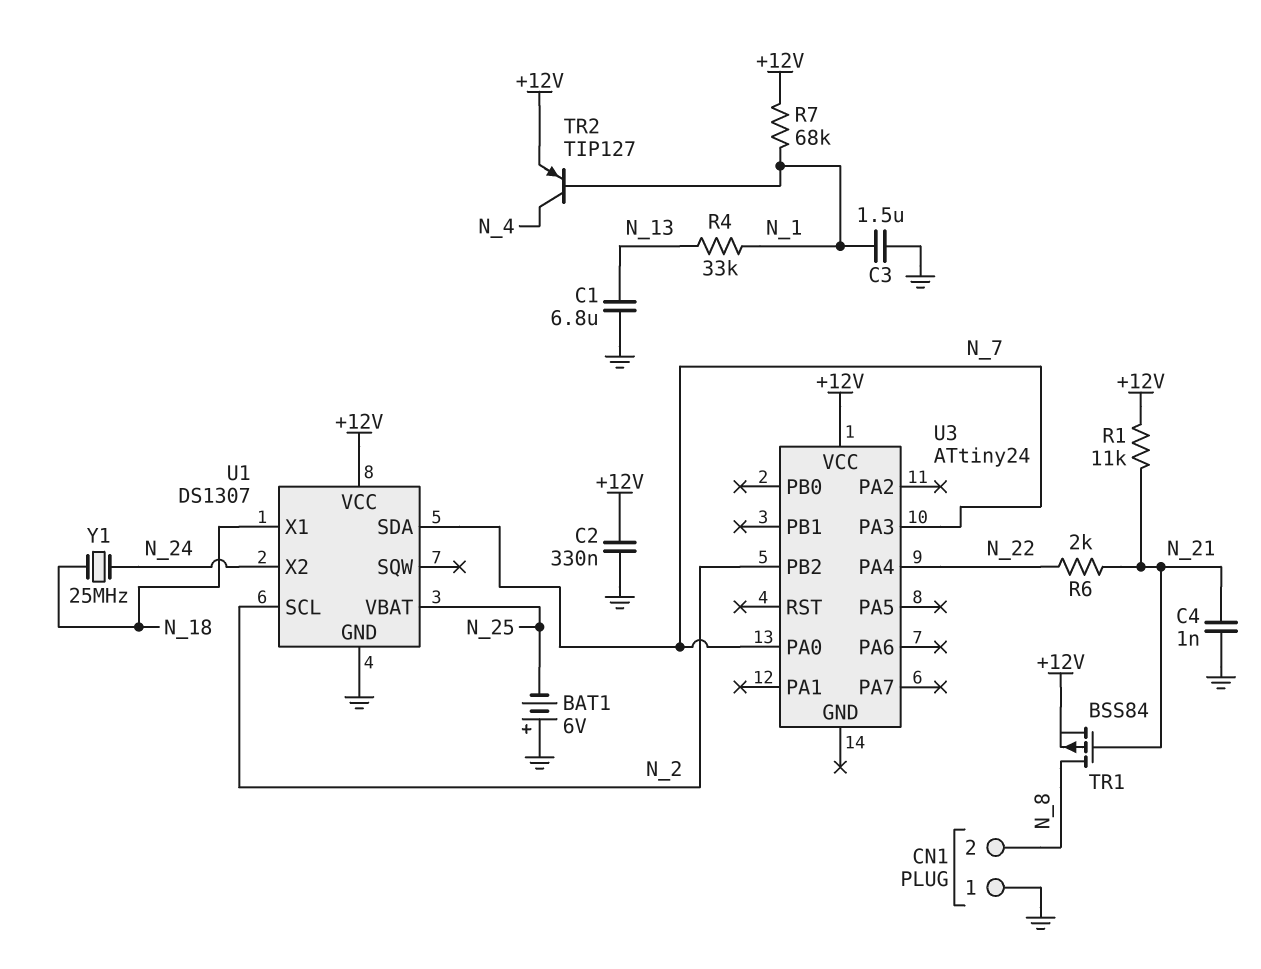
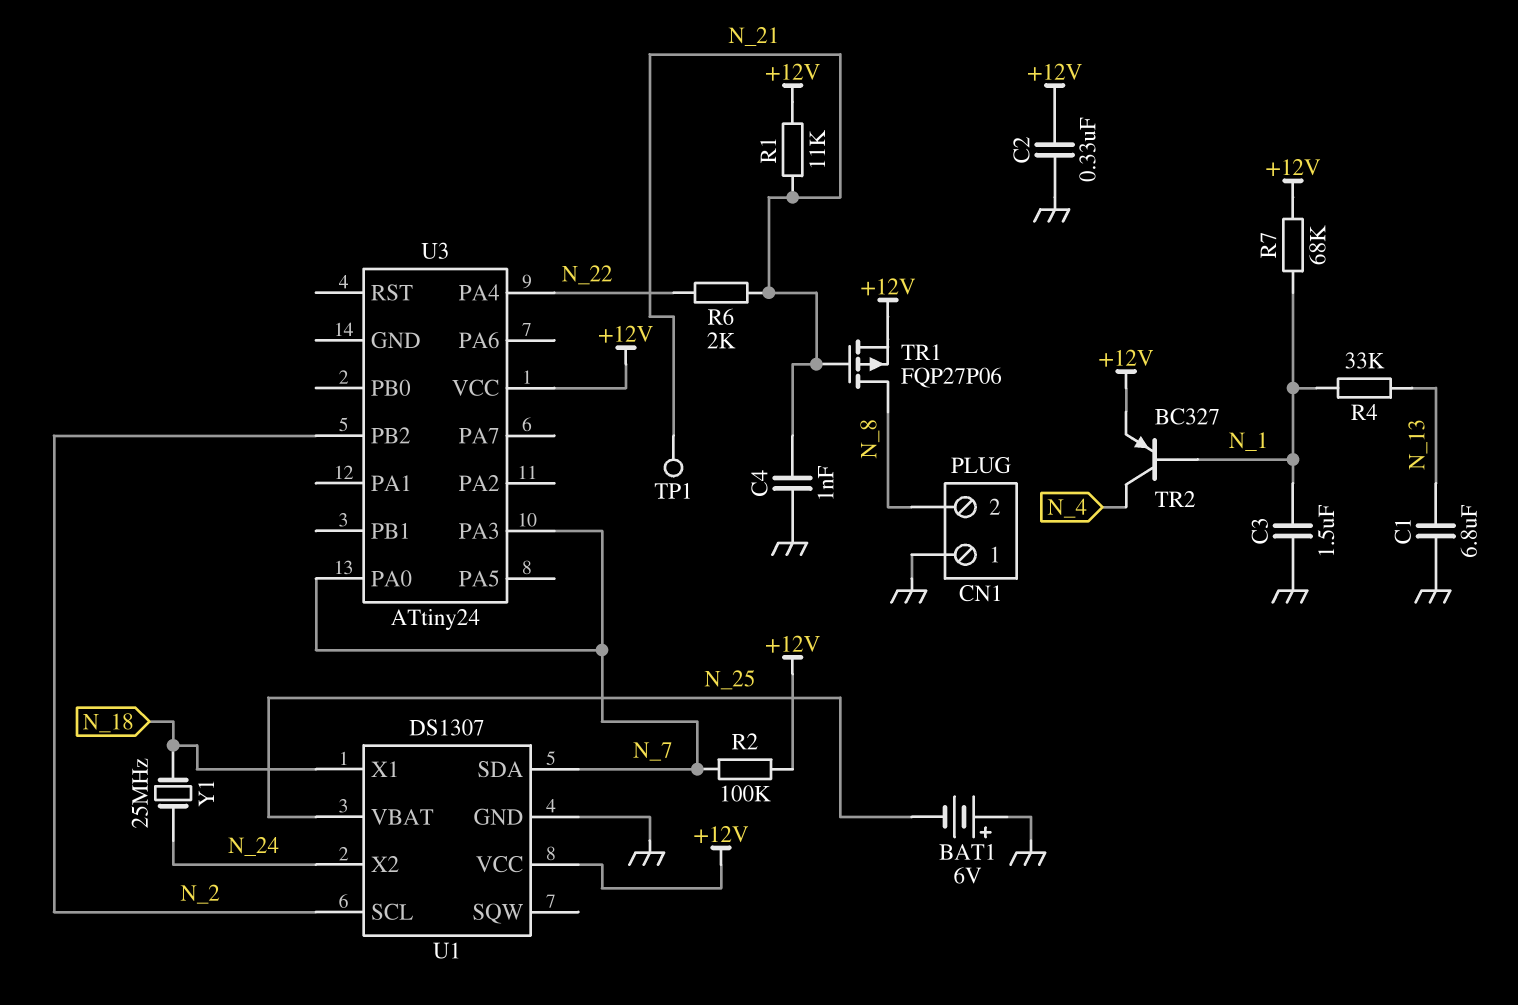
R2: none -> 100k (+12V, N_7)
TP1: none -> test point (N_21)
TR1: PMOS BSS84 (G N_21, D N_8, S +12V) -> PMOS FQP27P06 (G N_21, D N_8, S +12V)
TR2: PNP TIP127 (B N_1, C N_4, E +12V) -> PNP BC327 (B N_1, C N_4, E +12V)

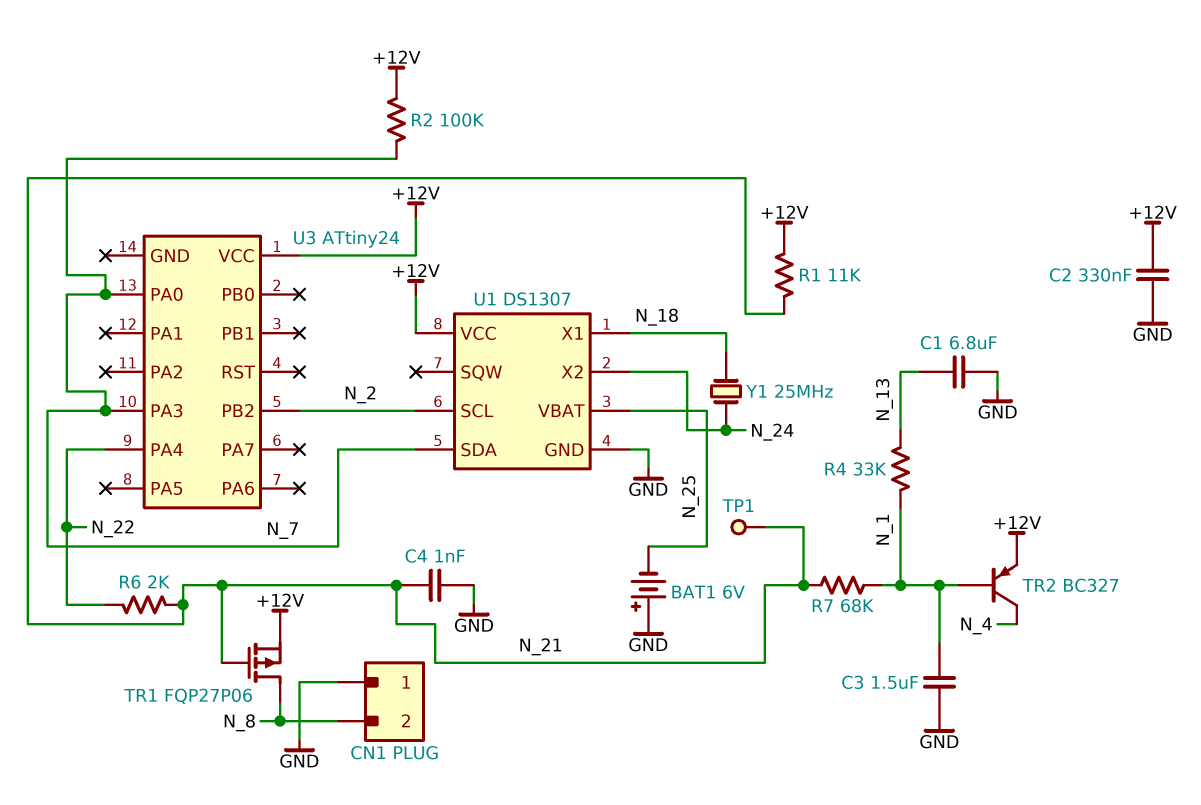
R7: 68k (+12V, N_1) -> 68k (N_1, N_21)

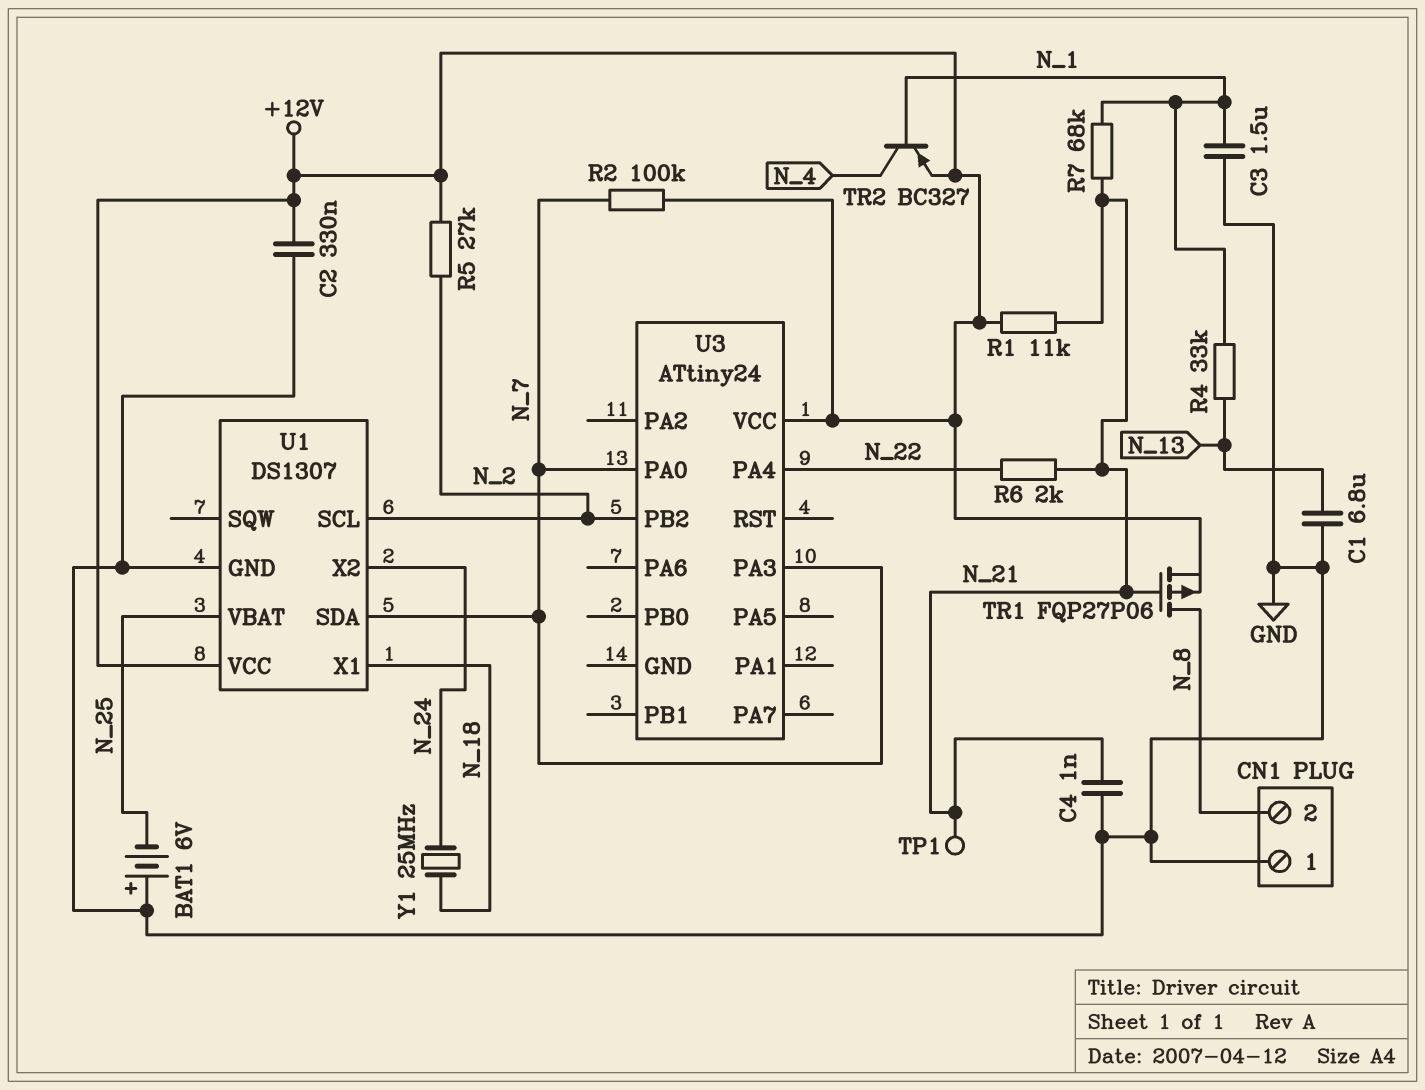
R5: none -> 27k (+12V, N_2)

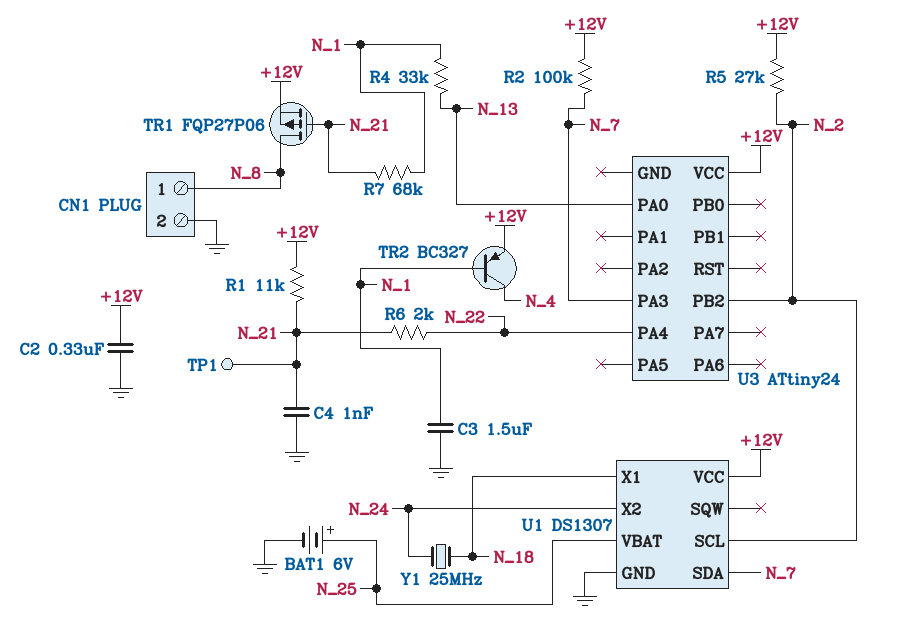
BAT1: 6V (plus GND, minus N_25) -> 6V (plus N_25, minus GND)
C1: 6.8uF (GND, N_13) -> none
CN1 pin 1: GND -> N_8
CN1 pin 2: N_8 -> GND
U3 pin PA0: N_7 -> N_13

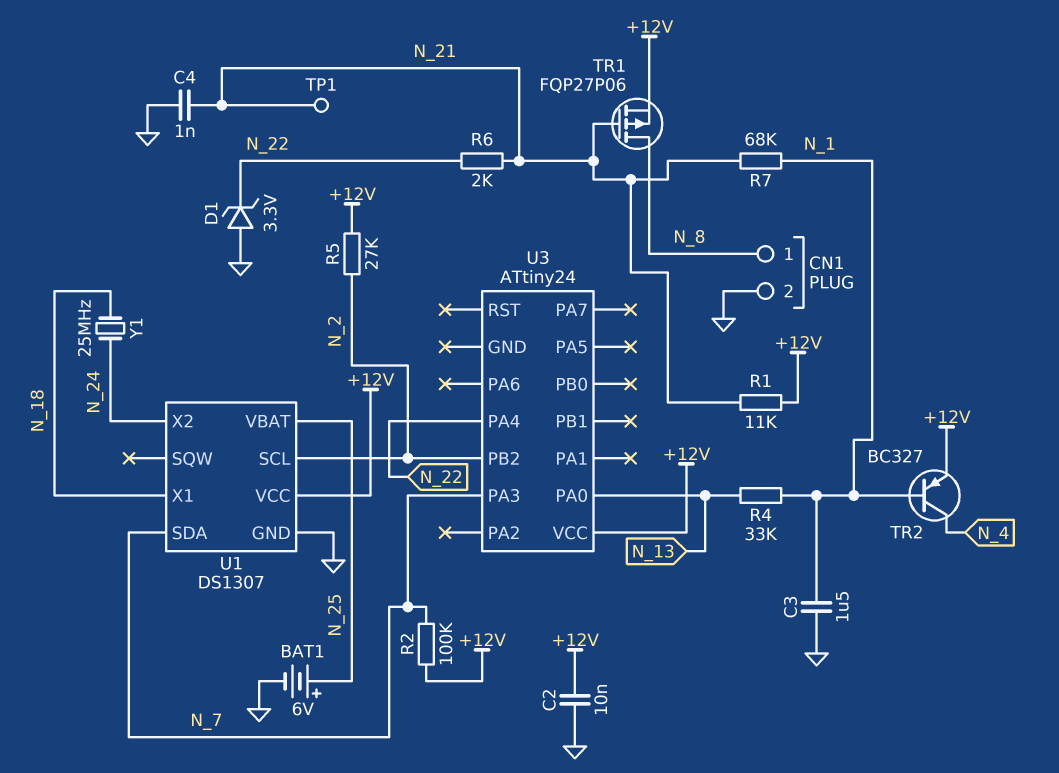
C2: 330nF (+12V, GND) -> 10nF (+12V, GND)
D1: none -> zener 3.3V (A GND, K N_22)

